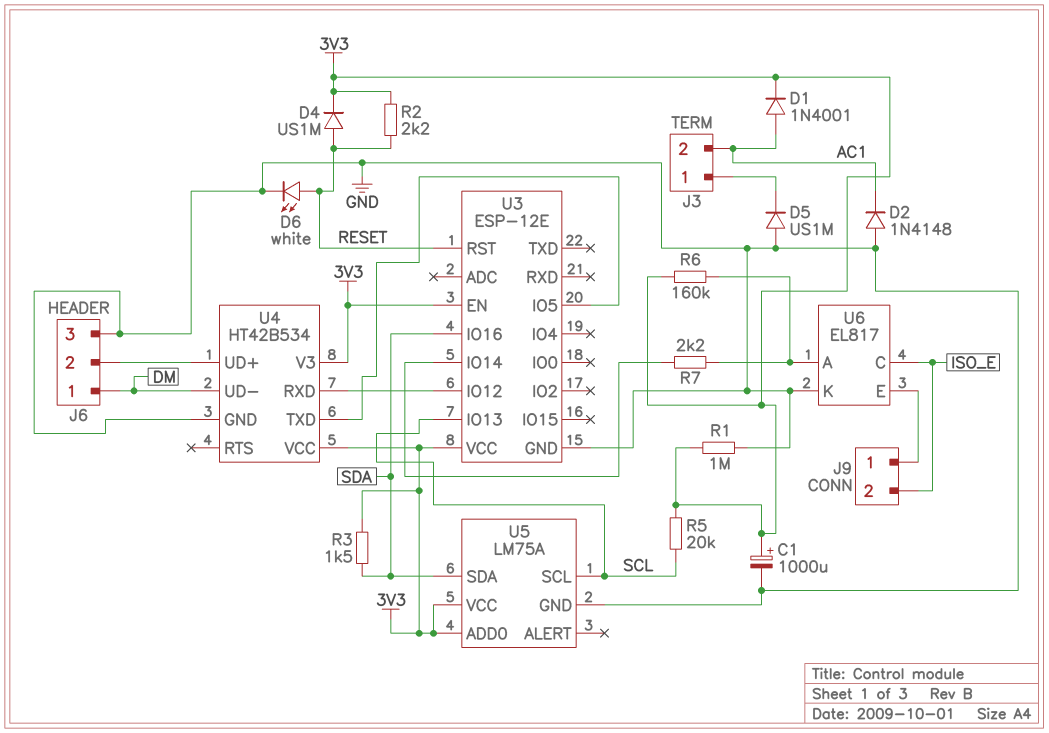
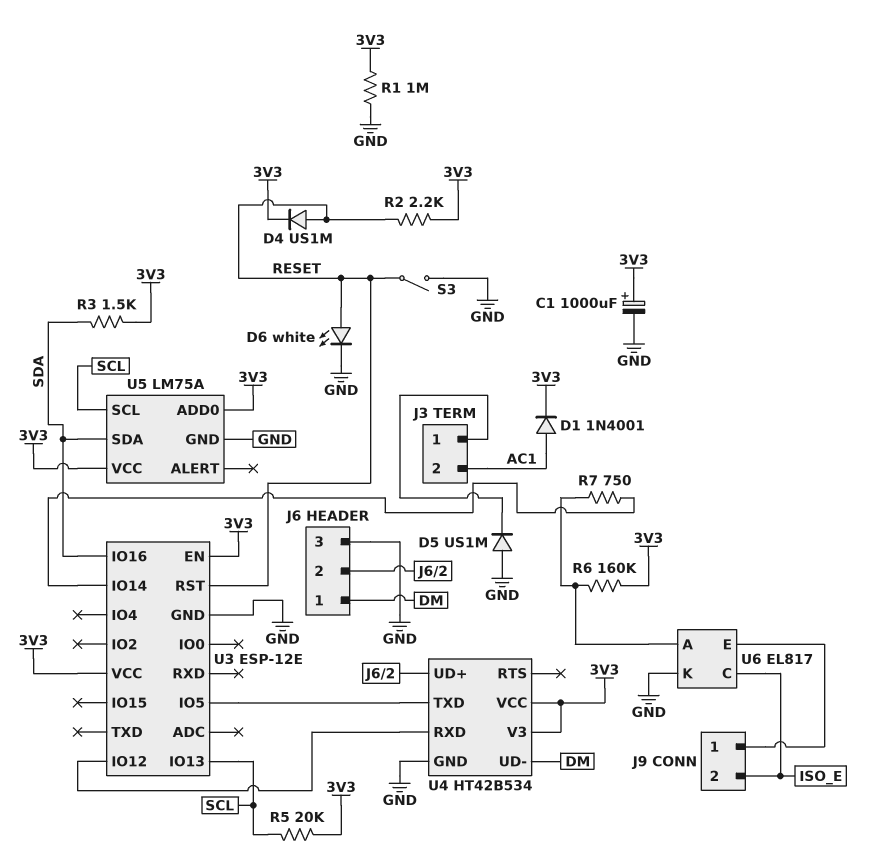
D2: diode 1N4148 (A GND, K AC1) -> none
R7: 2.2k (U3/IO14, U6/A) -> 750 (U3/IO14, U6/A)
S3: none -> switch (GND, RESET)

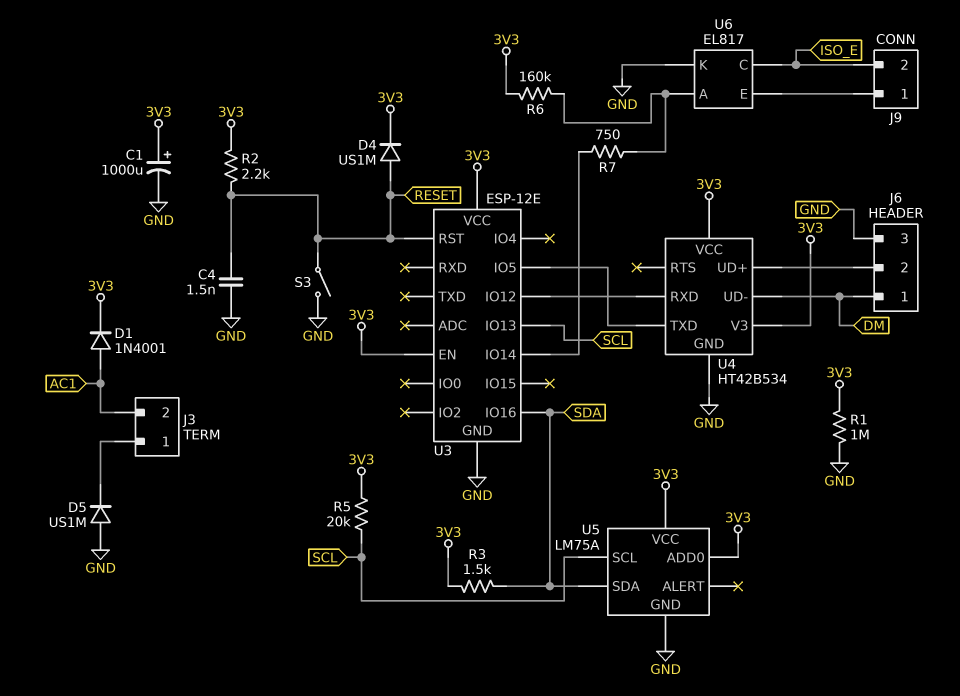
C4: none -> 1.5nF (GND, RESET)
D6: LED white (A RESET, K GND) -> none

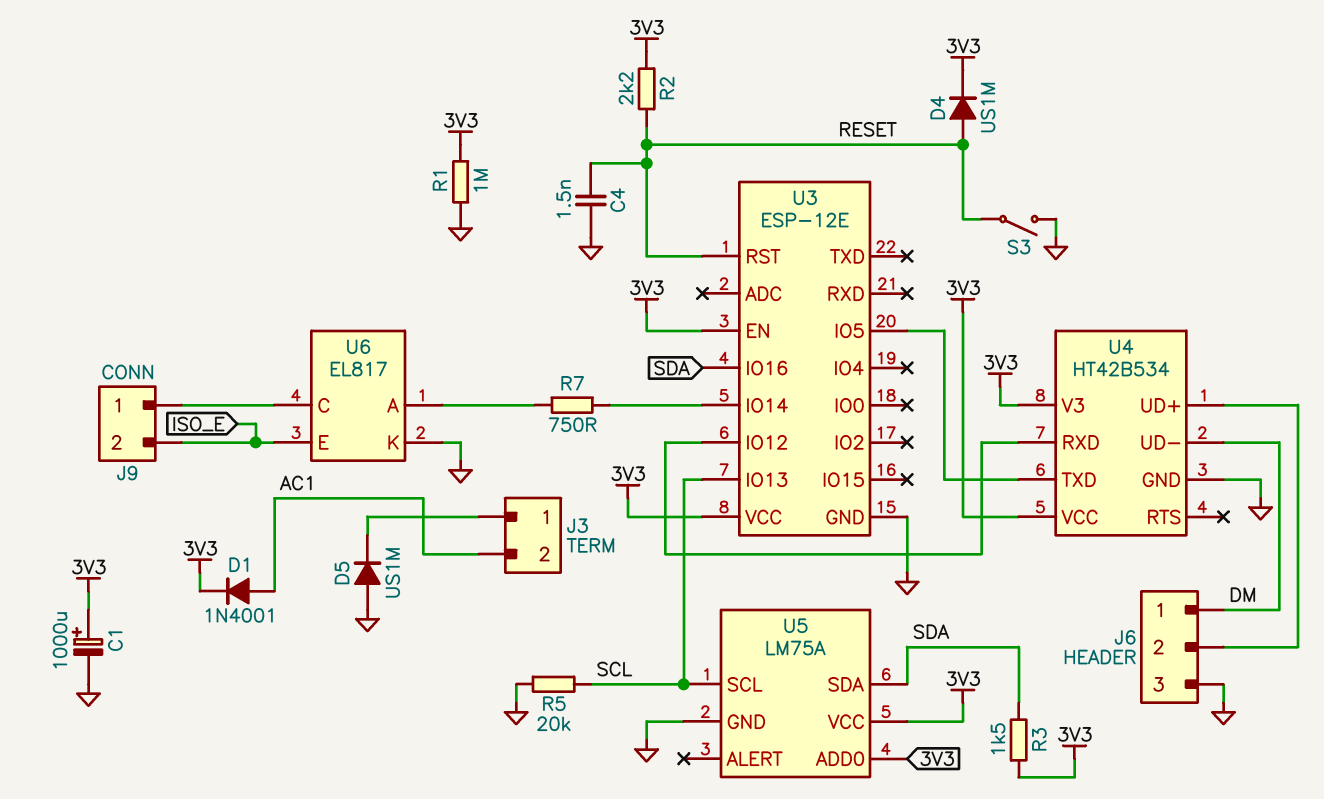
R5: 20k (3V3, SCL) -> 20k (GND, SCL)
R6: 160k (3V3, U6/A) -> none
U6 pin C: ISO_E -> J9/1
U6 pin E: J9/1 -> ISO_E

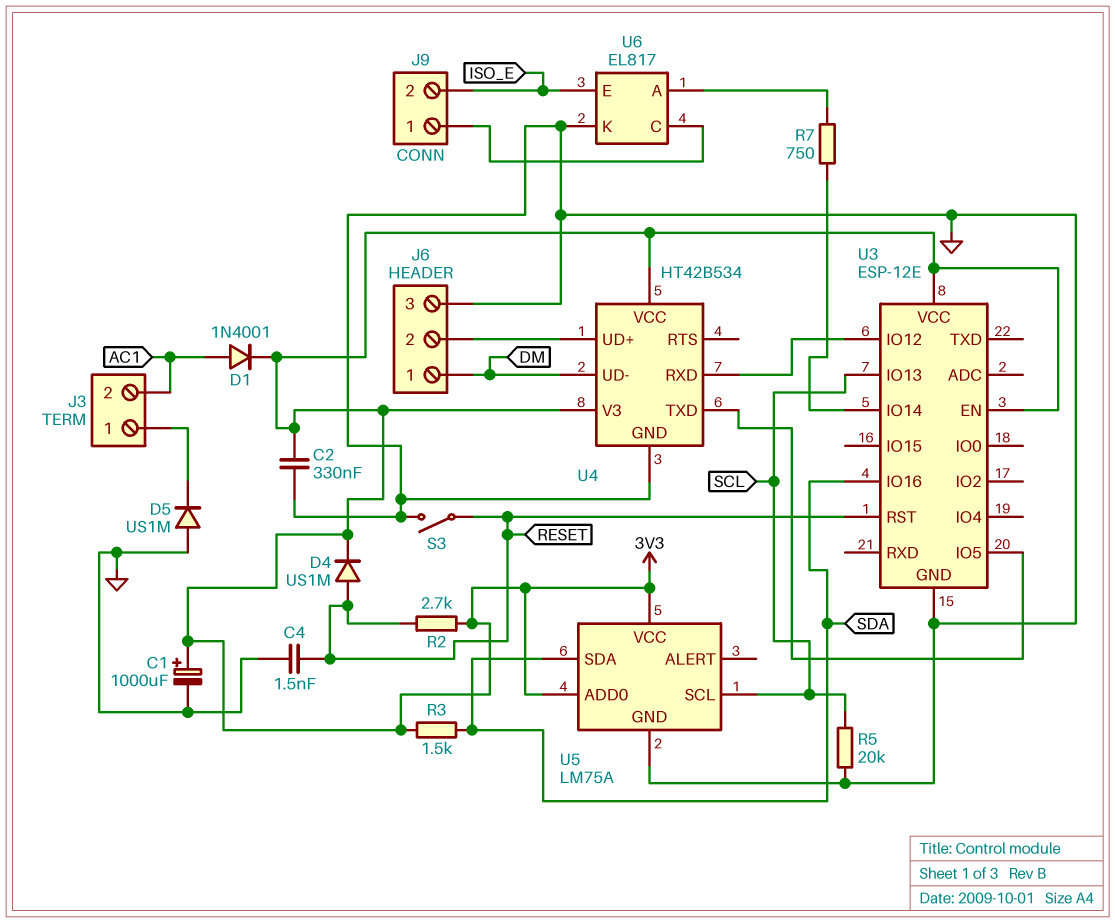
C2: none -> 330nF (3V3, GND)
R1: 1M (3V3, GND) -> none
R2: 2.2k (3V3, RESET) -> 2.7k (3V3, RESET)

